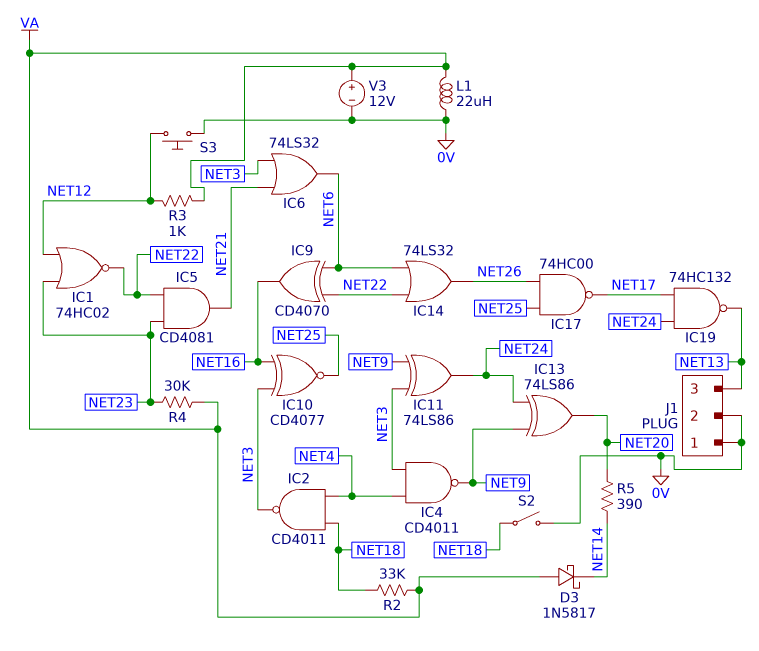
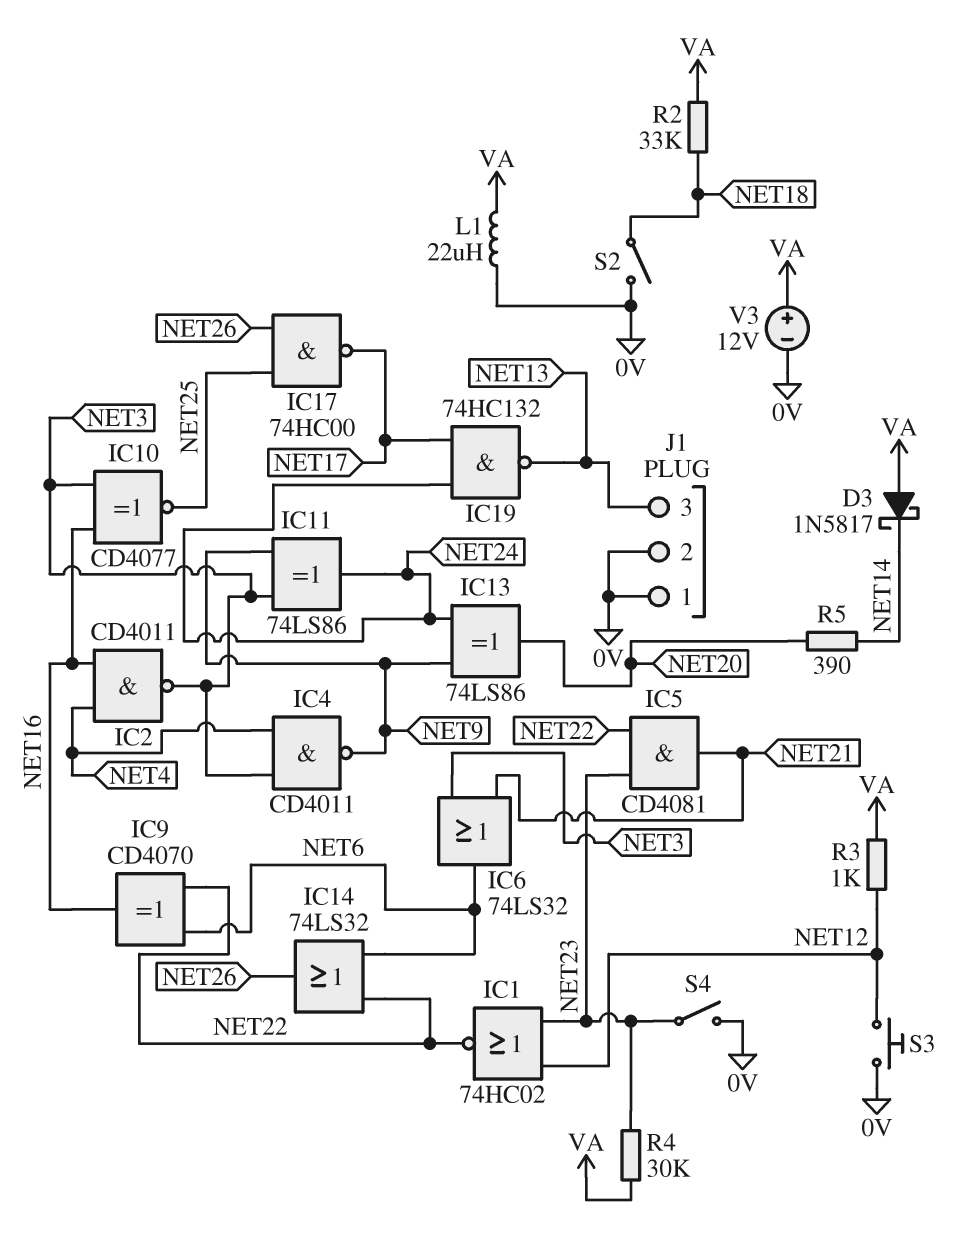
IC2: NAND CD4011 (in NET4, in NET18, out NET3) -> NAND CD4011 (in NET4, in NET16, out NET3)
S4: none -> switch (0V, NET23)

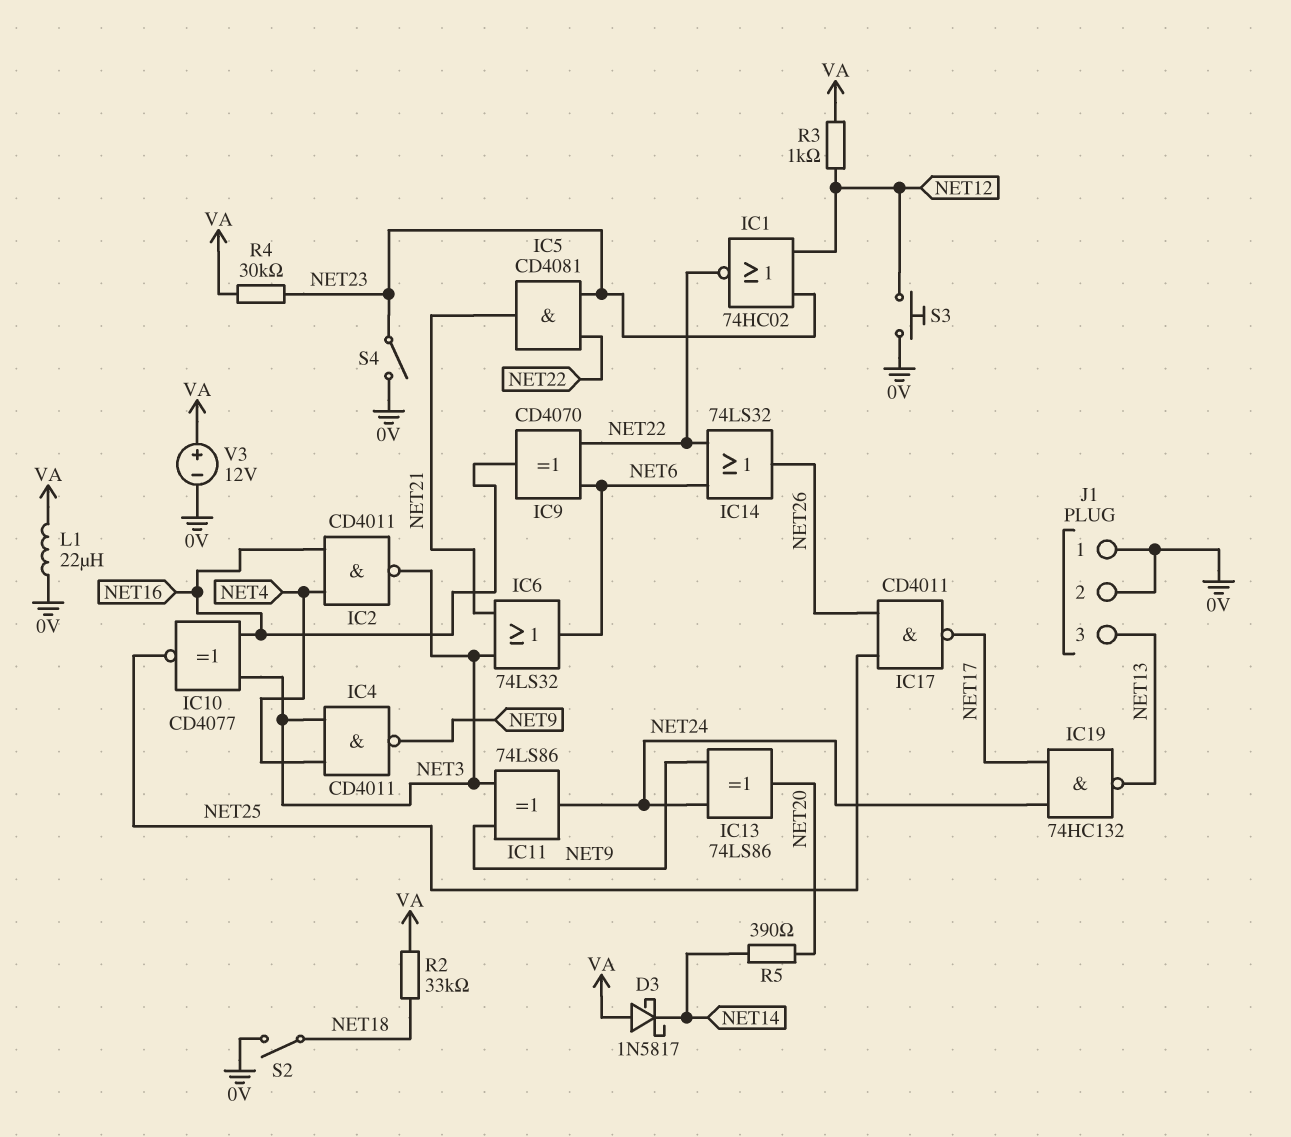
IC17: NAND 74HC00 (in NET25, in NET26, out NET17) -> NAND CD4011 (in NET25, in NET26, out NET17)

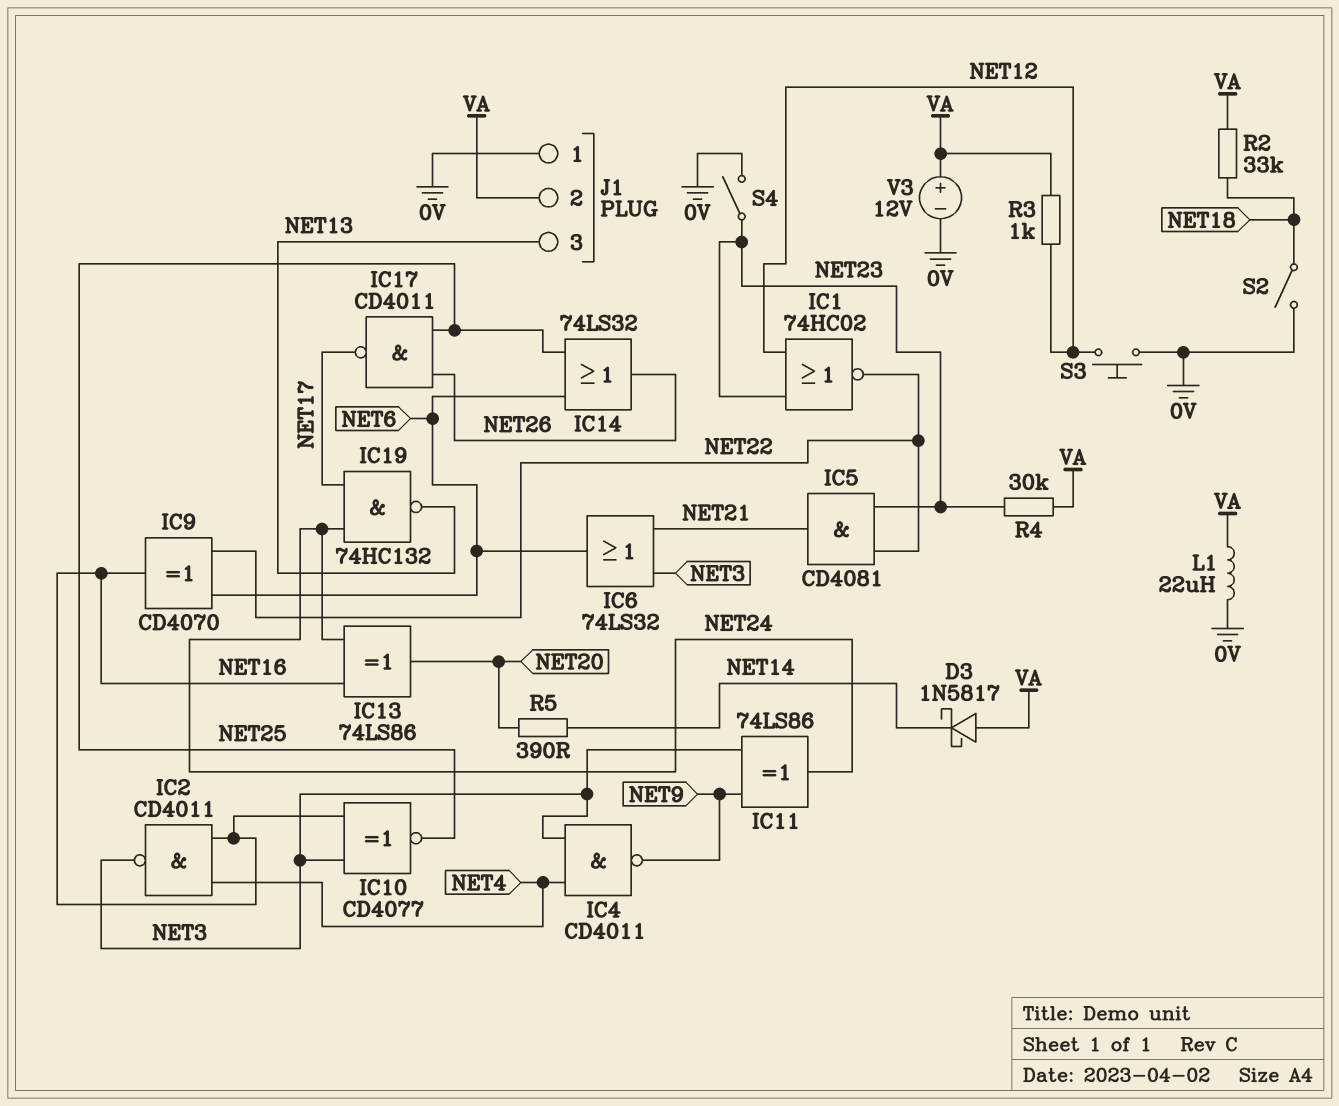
IC13: XOR 74LS86 (in NET9, in NET24, out NET20) -> XOR 74LS86 (in NET16, in NET24, out NET20)
IC14: OR 74LS32 (in NET6, in NET22, out NET26) -> OR 74LS32 (in NET6, in NET25, out NET26)
J1 pin 2: 0V -> VA

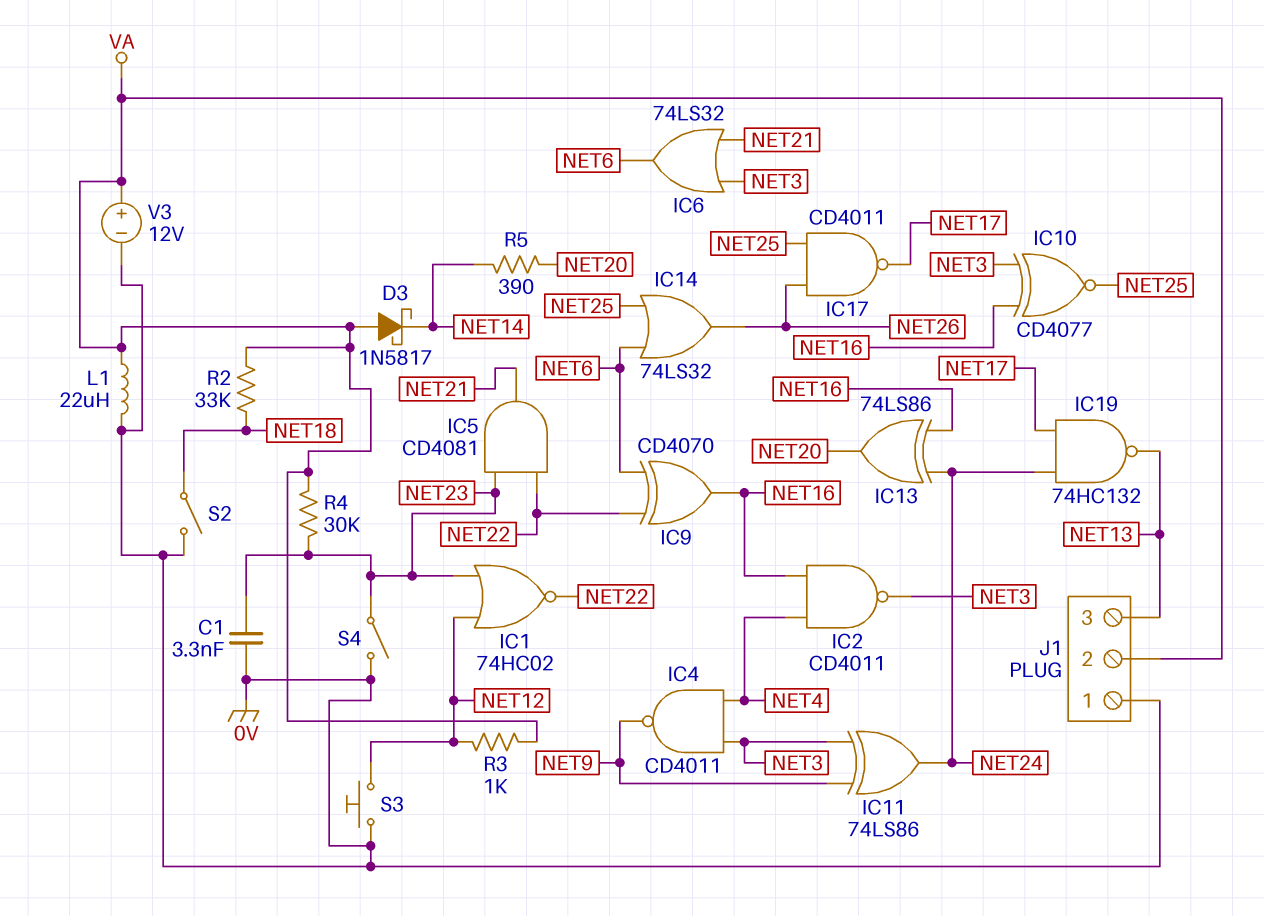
C1: none -> 3.3nF (0V, NET23)

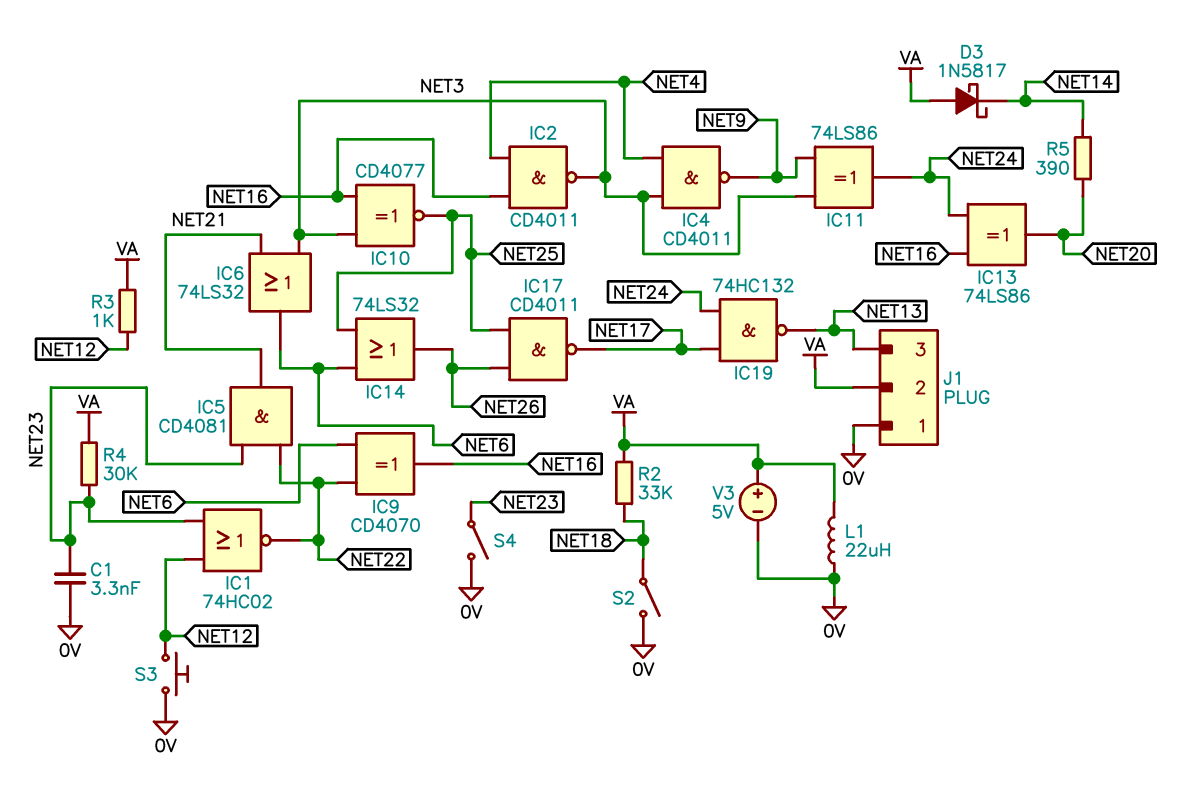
V3: 12V (plus VA, minus 0V) -> 5V (plus VA, minus 0V)

